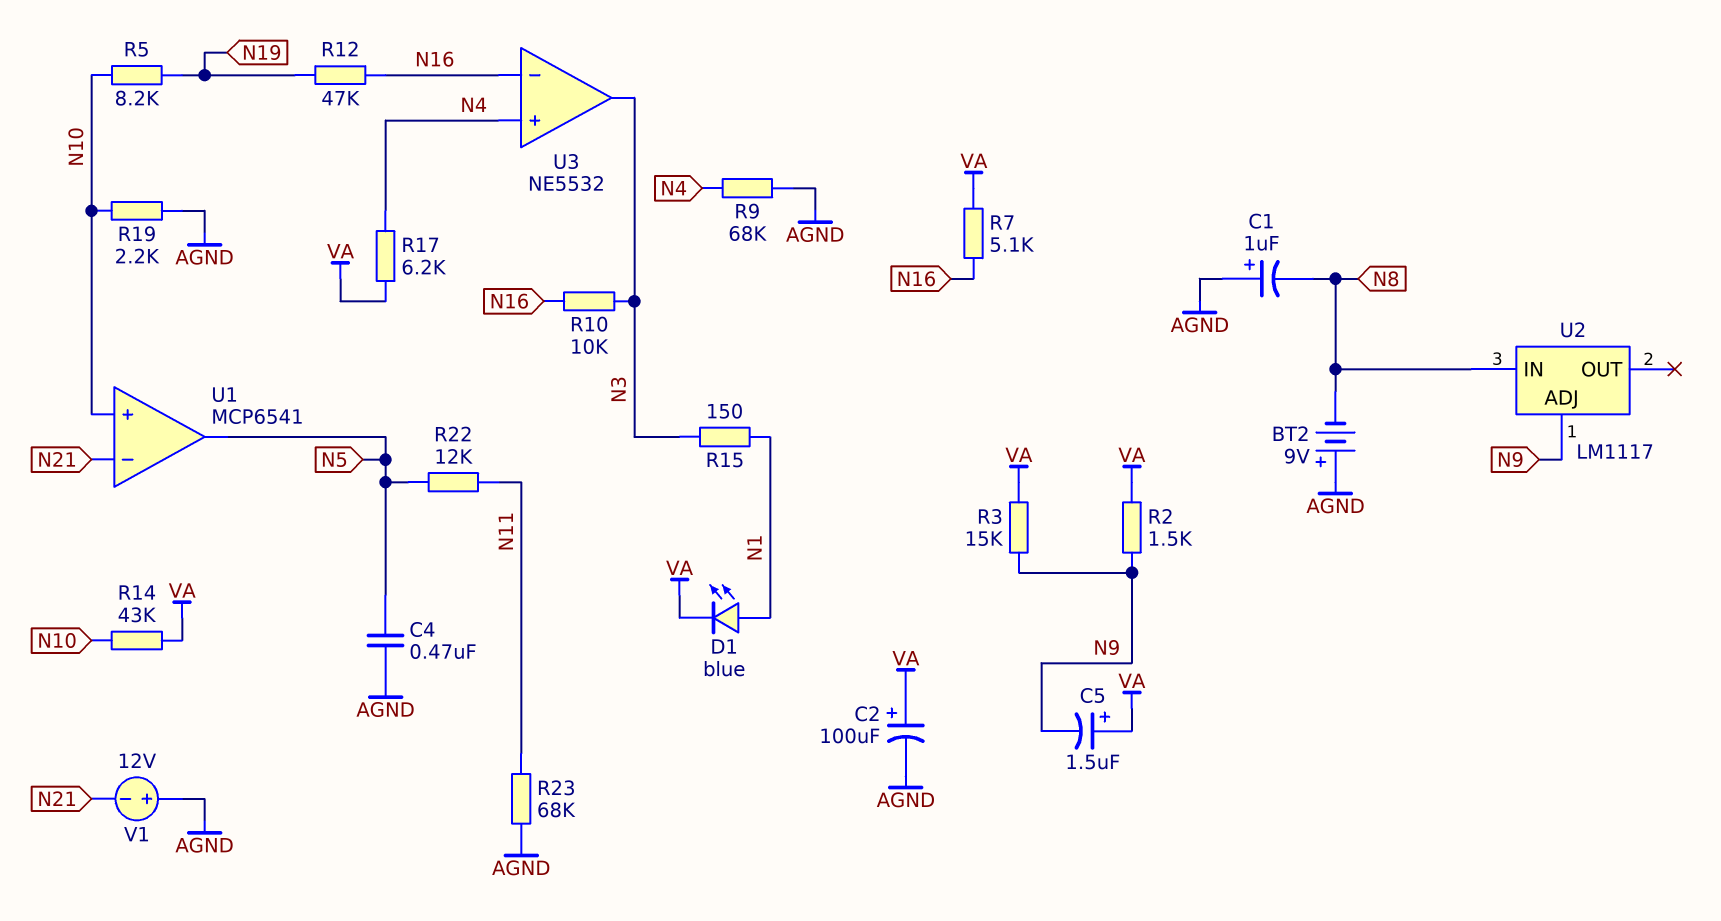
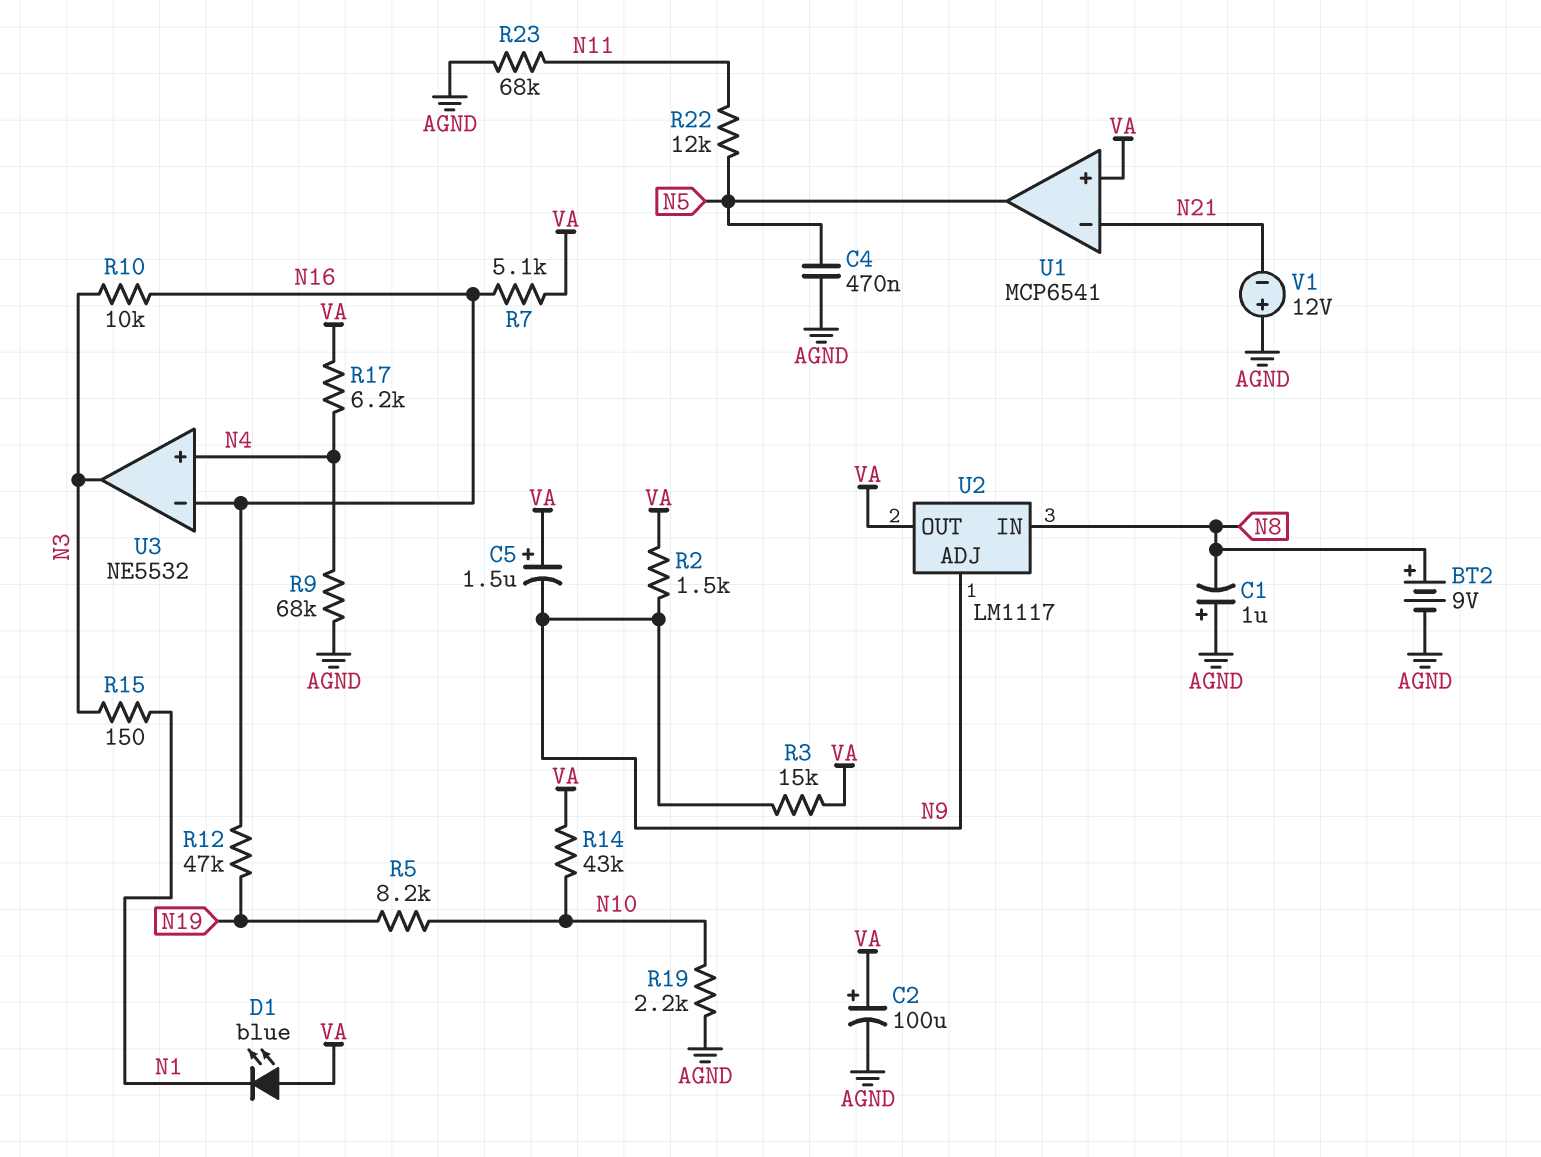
BT2: 9V (plus AGND, minus N8) -> 9V (plus N8, minus AGND)
D1: LED blue (A N1, K VA) -> LED blue (A VA, K N1)
U1 pin in+: N10 -> VA
U2 pin OUT: none -> VA

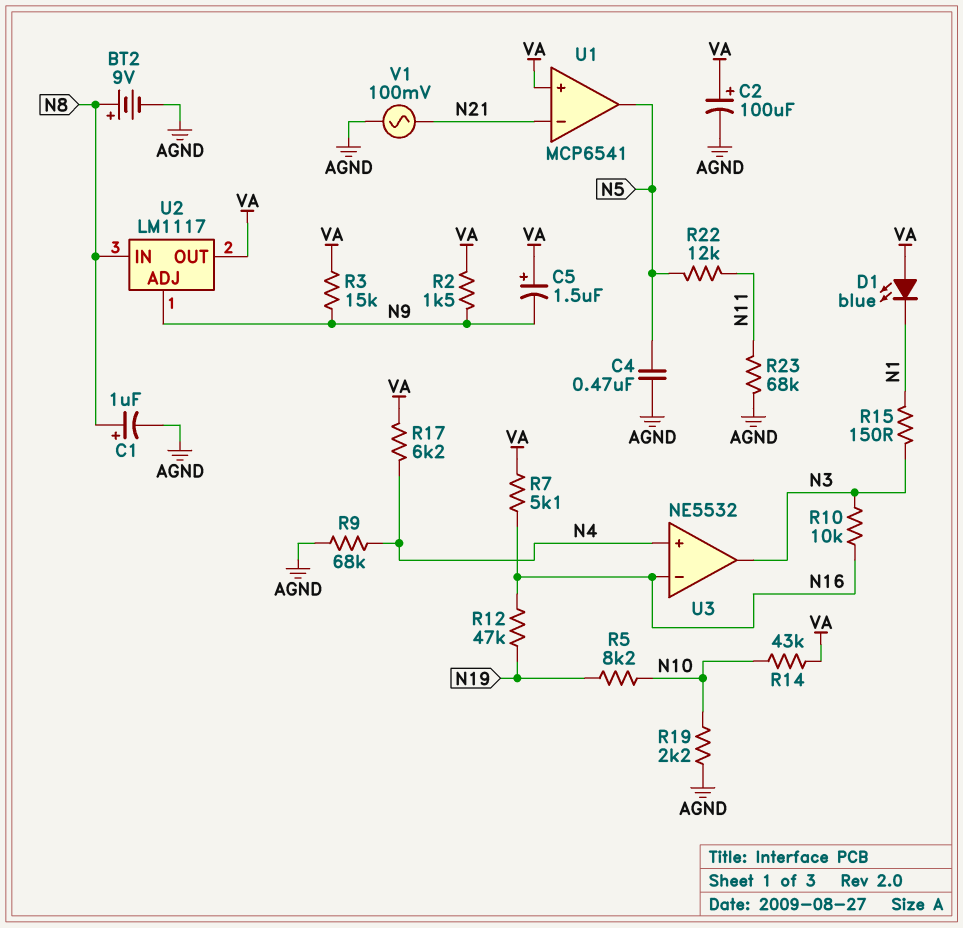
C1: 1uF (plus AGND, minus N8) -> 1uF (plus N8, minus AGND)
V1: 12V (plus AGND, minus N21) -> AC 100mV (AGND, N21)

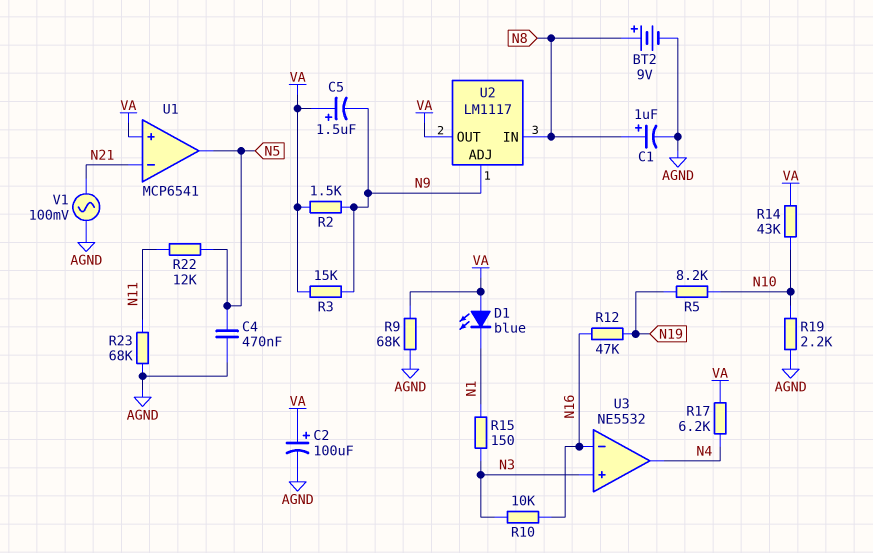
R7: 5.1k (N16, VA) -> none
R9: 68k (AGND, N4) -> 68k (AGND, VA)
U3 pin in+: N4 -> N3
U3 pin out: N3 -> N4

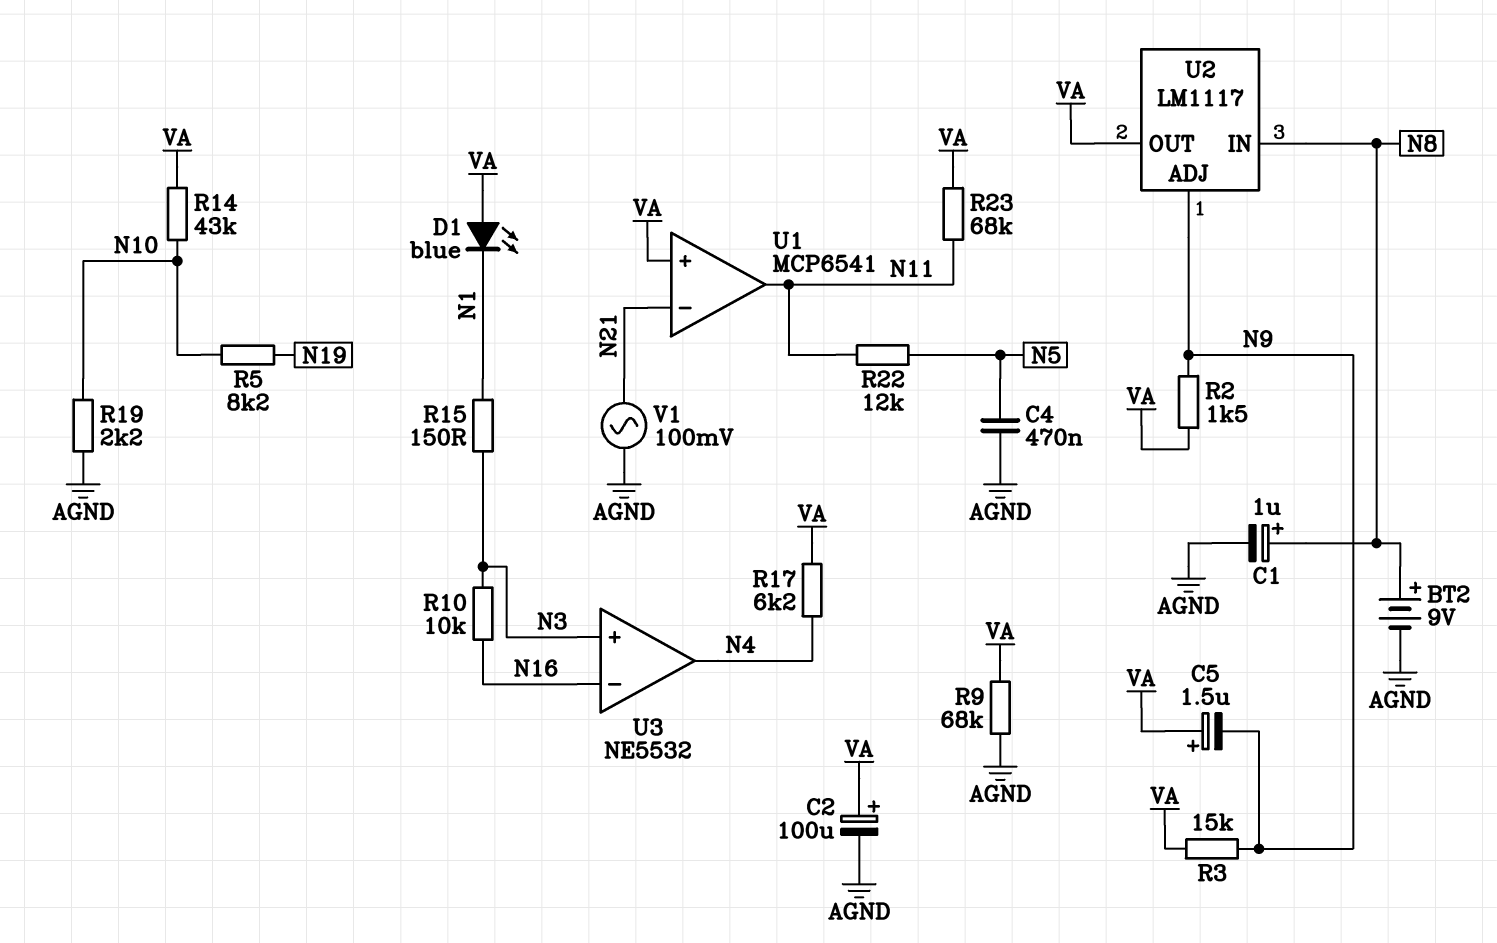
R12: 47k (N16, N19) -> none
R23: 68k (AGND, N11) -> 68k (N11, VA)
U1 pin out: N5 -> N11

